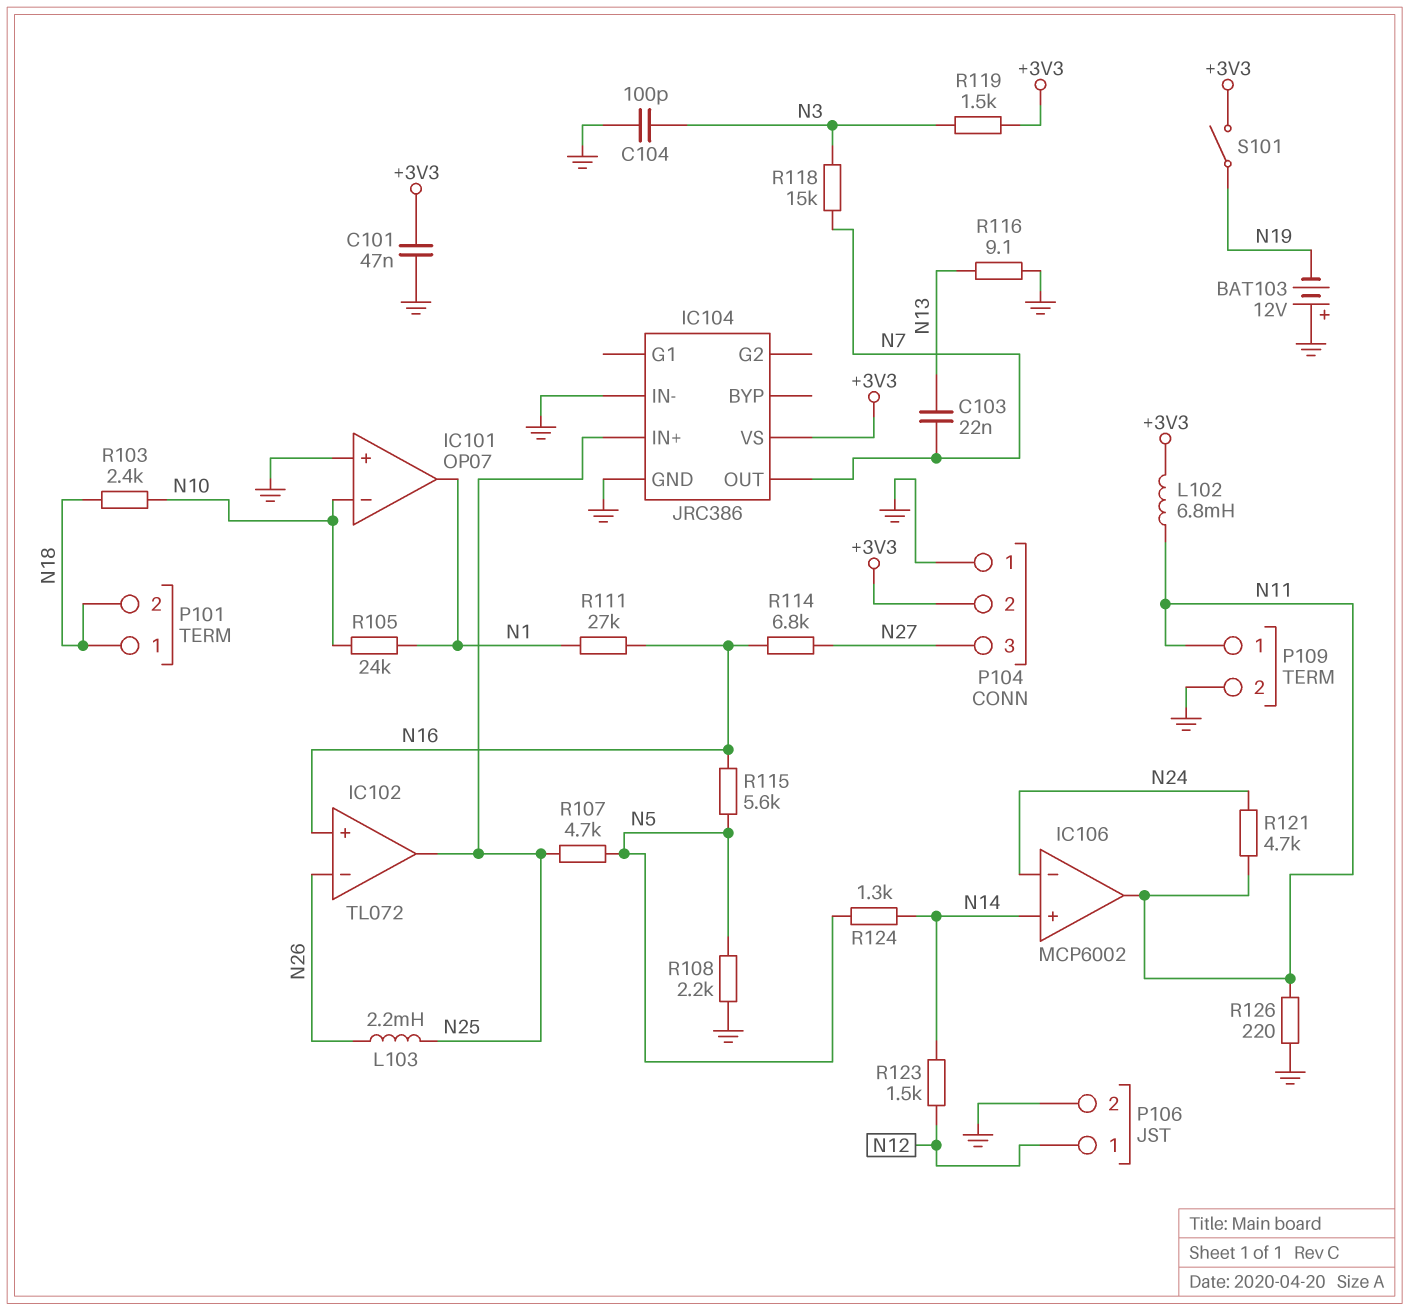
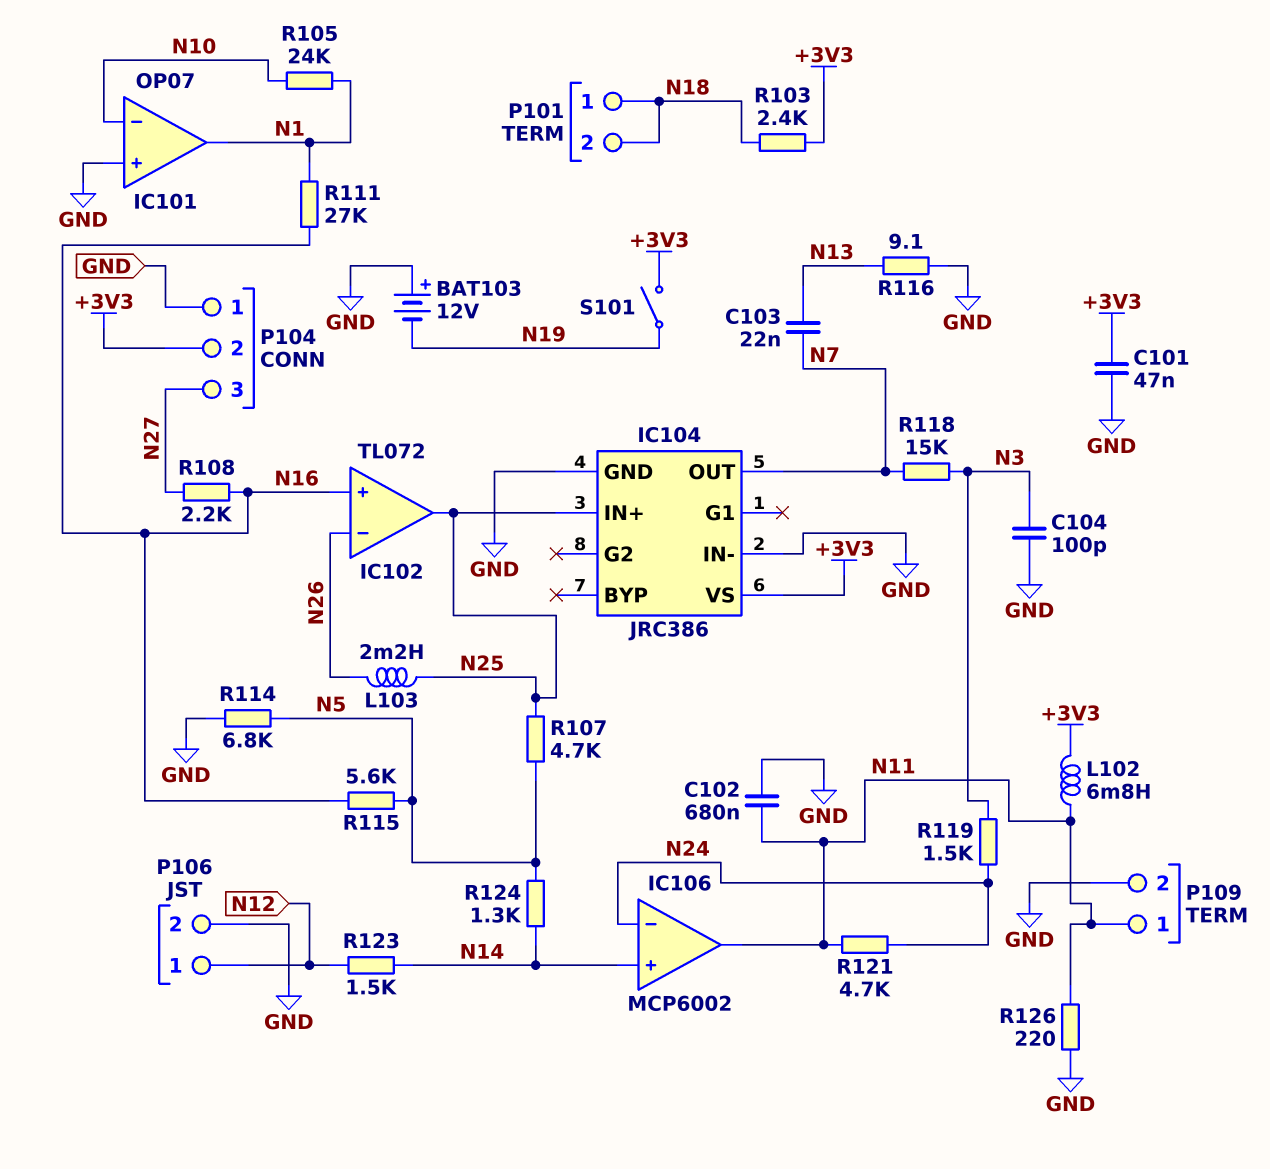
C102: none -> 680nF (GND, N11)
R103: 2.4k (N10, N18) -> 2.4k (+3V3, N18)
R108: 2.2k (GND, N5) -> 2.2k (N16, N27)
R114: 6.8k (N16, N27) -> 6.8k (GND, N5)
R119: 1.5k (+3V3, N3) -> 1.5k (N3, N24)

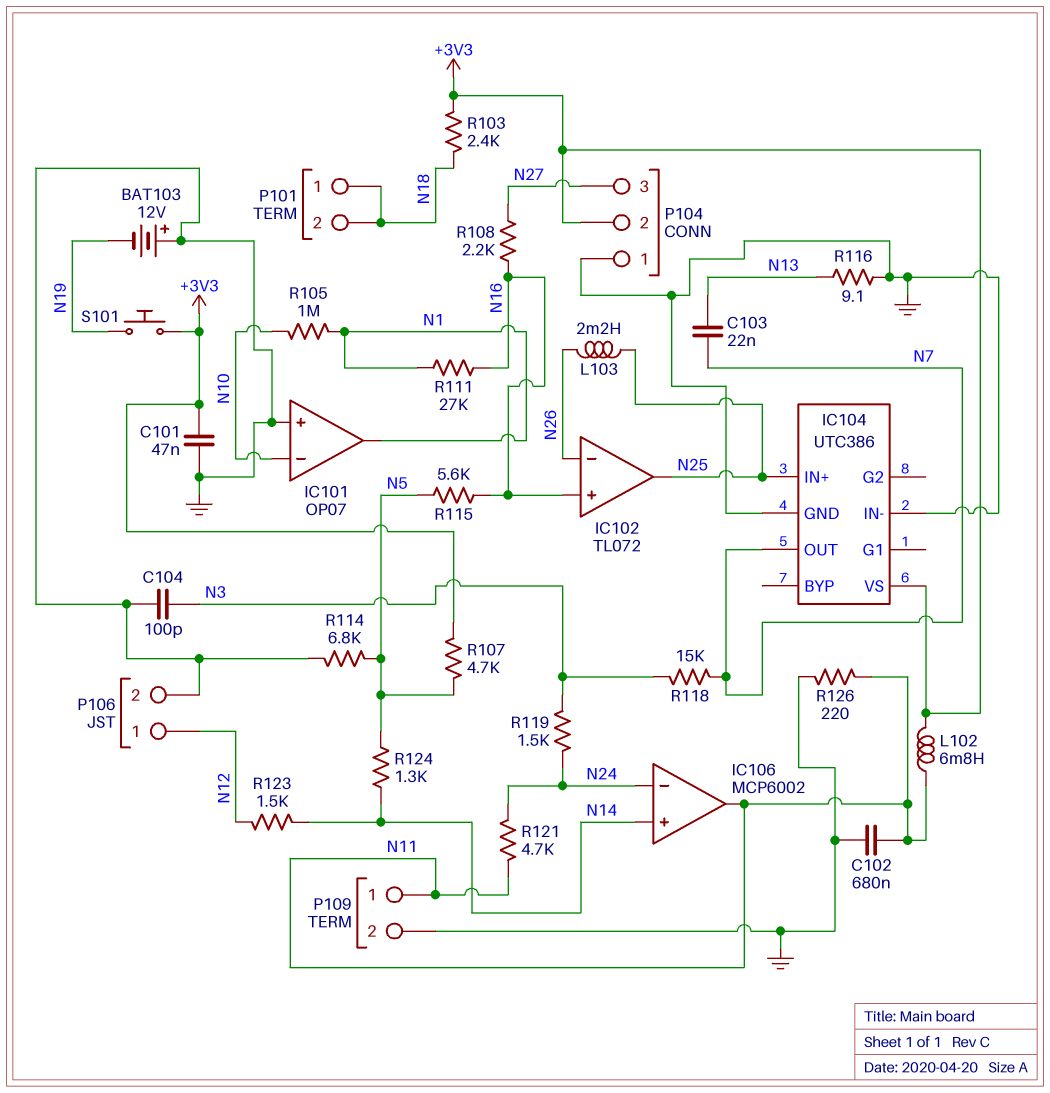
IC104: JRC386 -> UTC386
R105: 24k (N1, N10) -> 1M (N1, N10)
R107: 4.7k (N5, N25) -> 4.7k (+3V3, N5)
S101: switch (+3V3, N19) -> button (+3V3, N19)

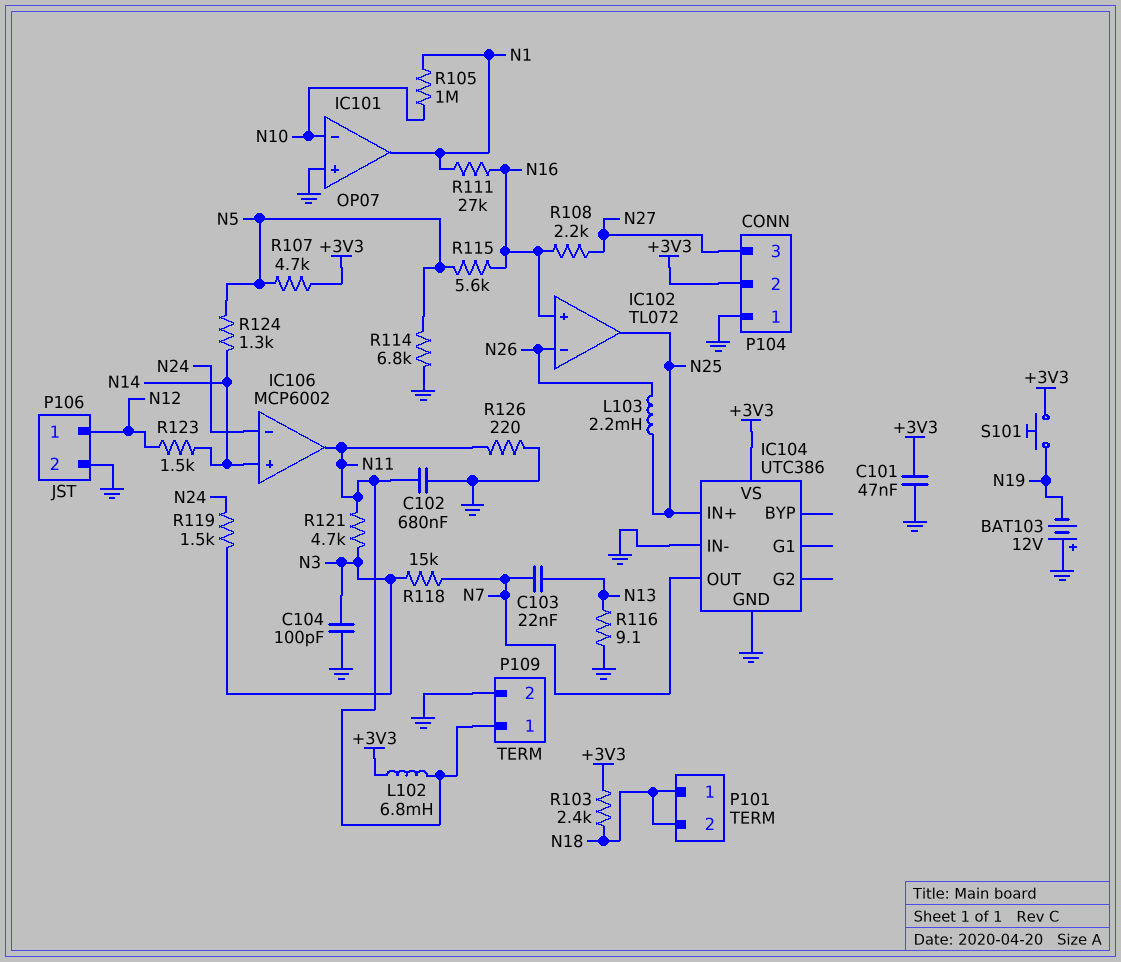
R121: 4.7k (N11, N24) -> 4.7k (N3, N11)

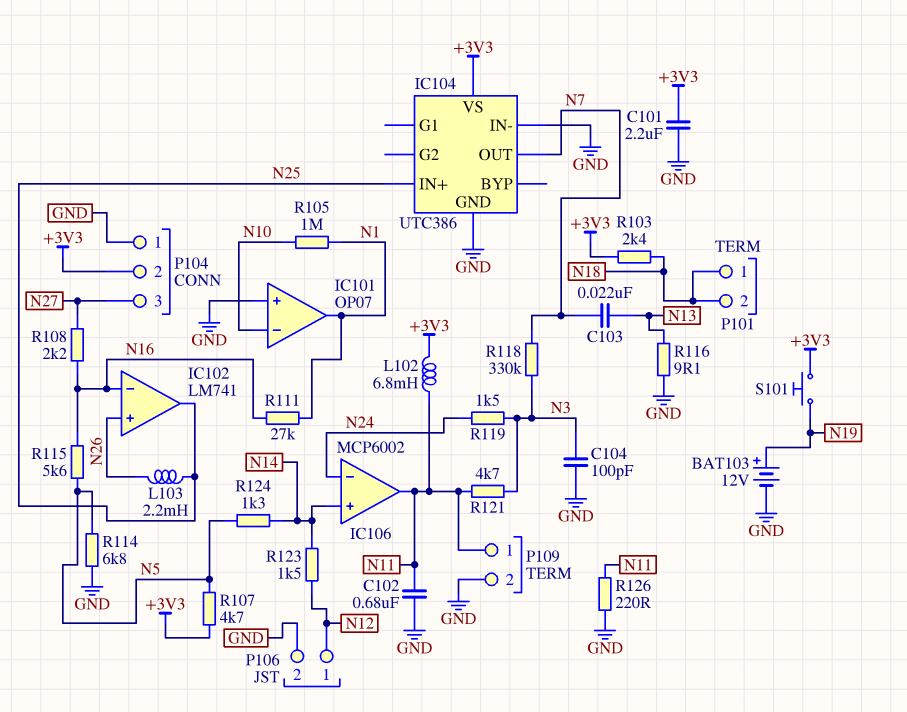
BAT103: 12V (plus GND, minus N19) -> 12V (plus N19, minus GND)
C101: 47nF (+3V3, GND) -> 2.2uF (+3V3, GND)
IC102: TL072 -> LM741
IC102 pin in+: N16 -> N26
IC102 pin in-: N26 -> N16
R118: 15k (N3, N7) -> 330k (N3, N7)

